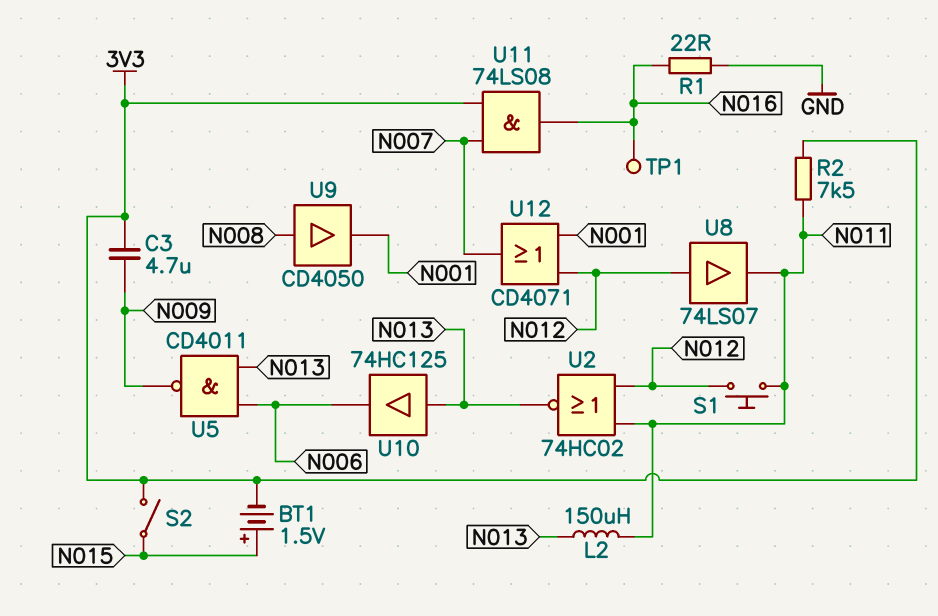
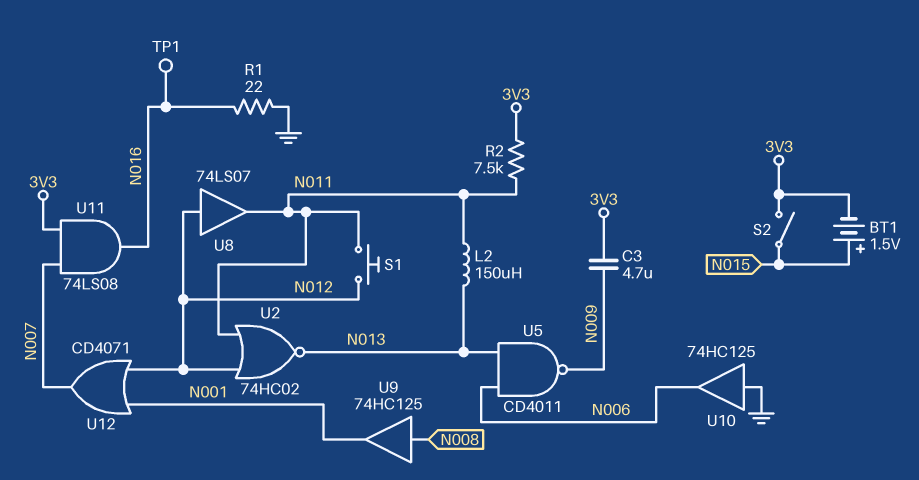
U9: buffer CD4050 (in N008, out N001) -> buffer 74HC125 (in N008, out N001)
U10: buffer 74HC125 (in N013, out N006) -> buffer 74HC125 (in GND, out N006)

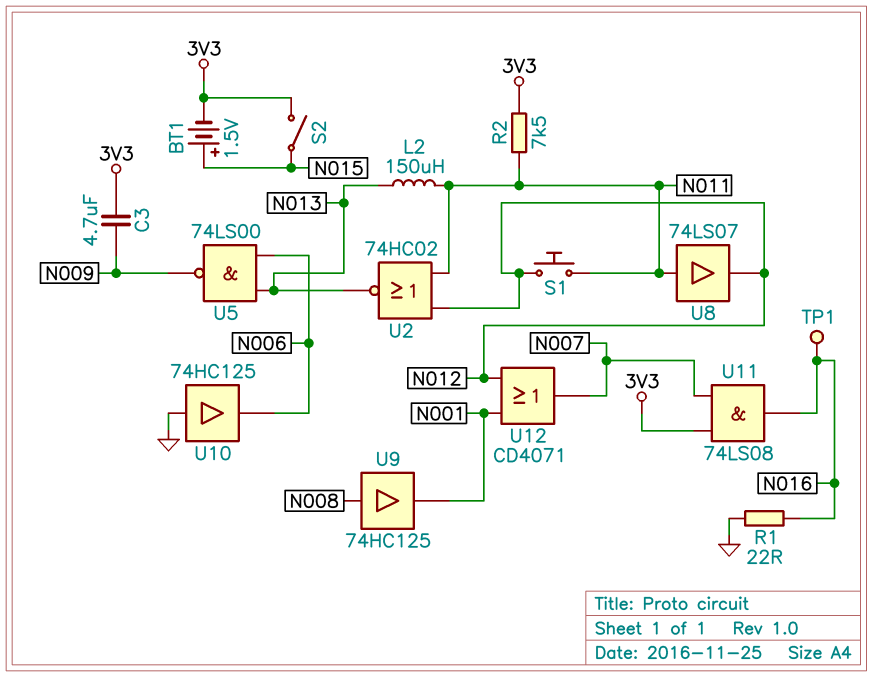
U5: NAND CD4011 (in N006, in N013, out N009) -> NAND 74LS00 (in N006, in N013, out N009)
U8: buffer 74LS07 (in N012, out N011) -> buffer 74LS07 (in N011, out N012)

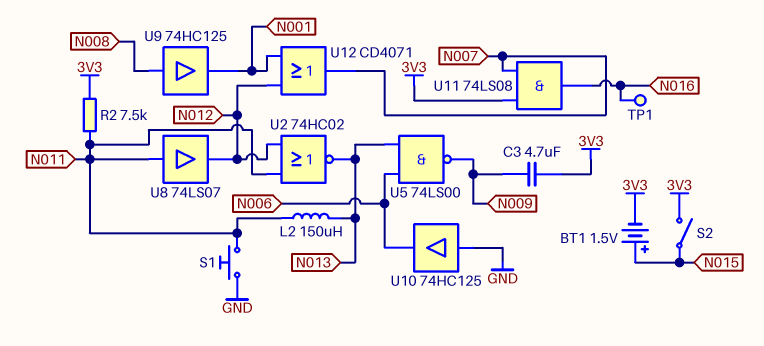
R1: 22 (GND, N016) -> none
S1: button (N011, N012) -> button (GND, N011)

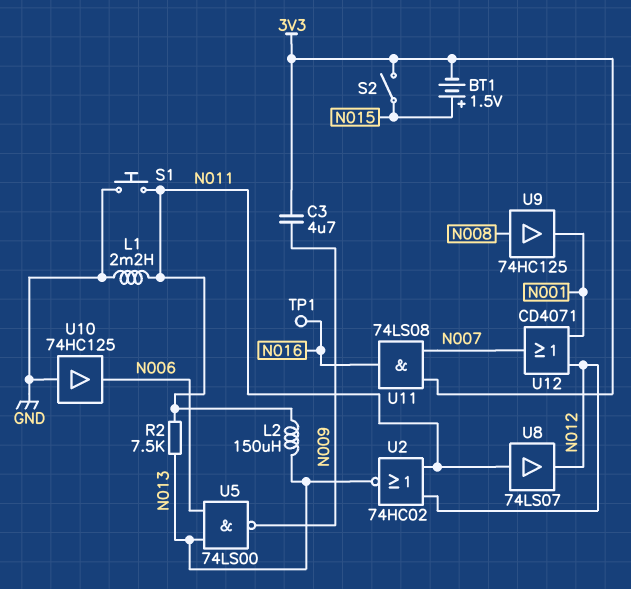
L1: none -> 2.2mH (GND, N011)
R2: 7.5k (3V3, N011) -> 7.5k (N011, N013)

